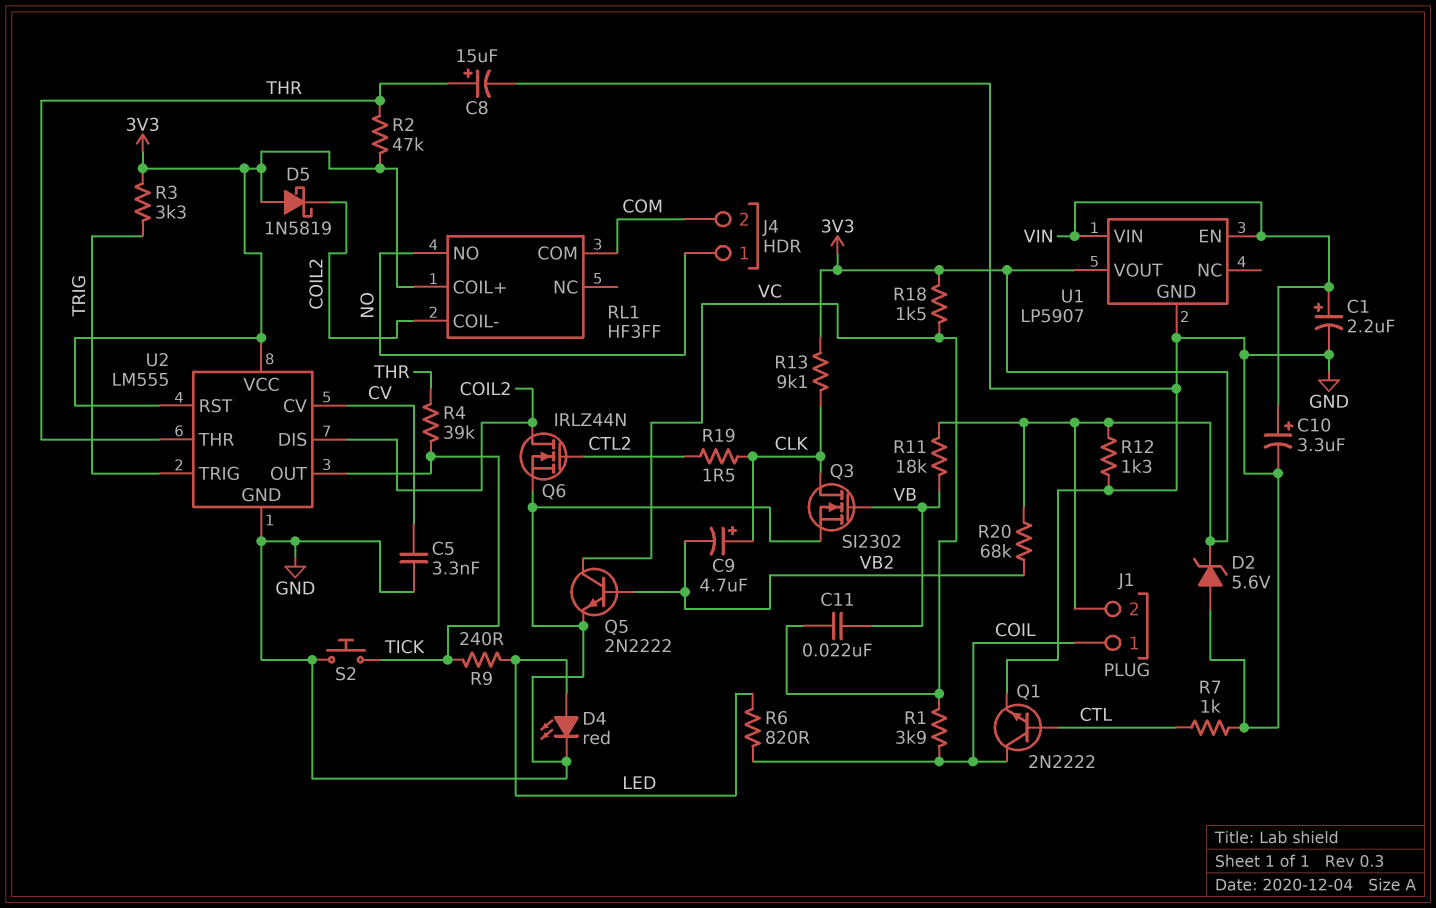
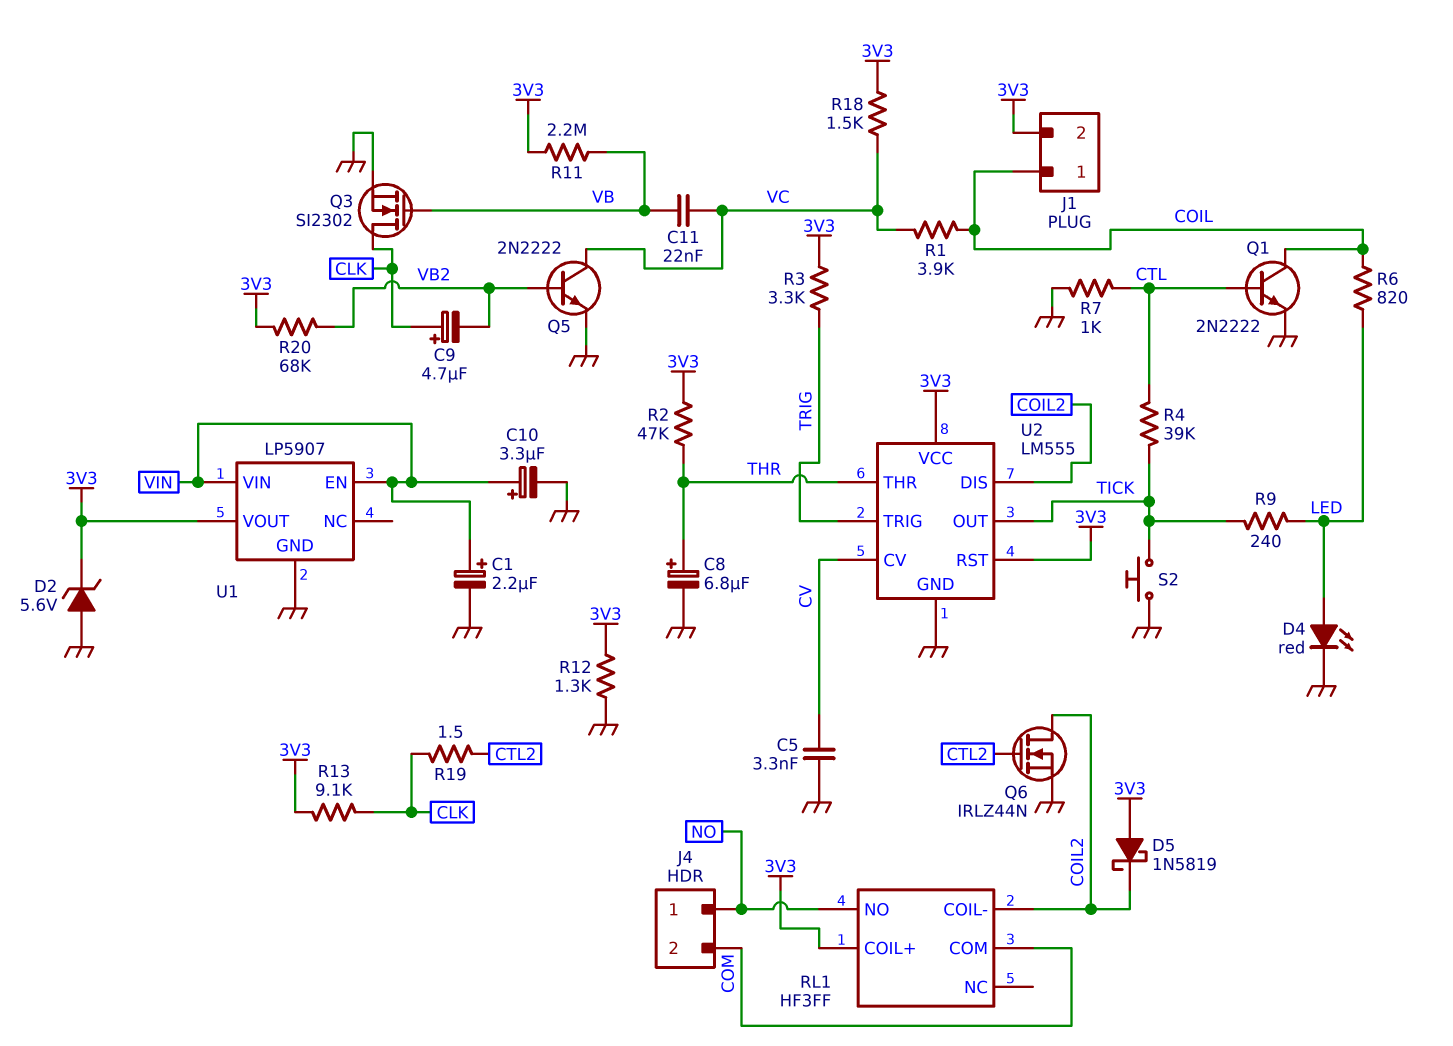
C8: 15uF (plus THR, minus GND) -> 6.8uF (plus THR, minus GND)
R4: 39k (THR, TICK) -> 39k (CTL, TICK)
R11: 18k (3V3, VB) -> 2.2M (3V3, VB)

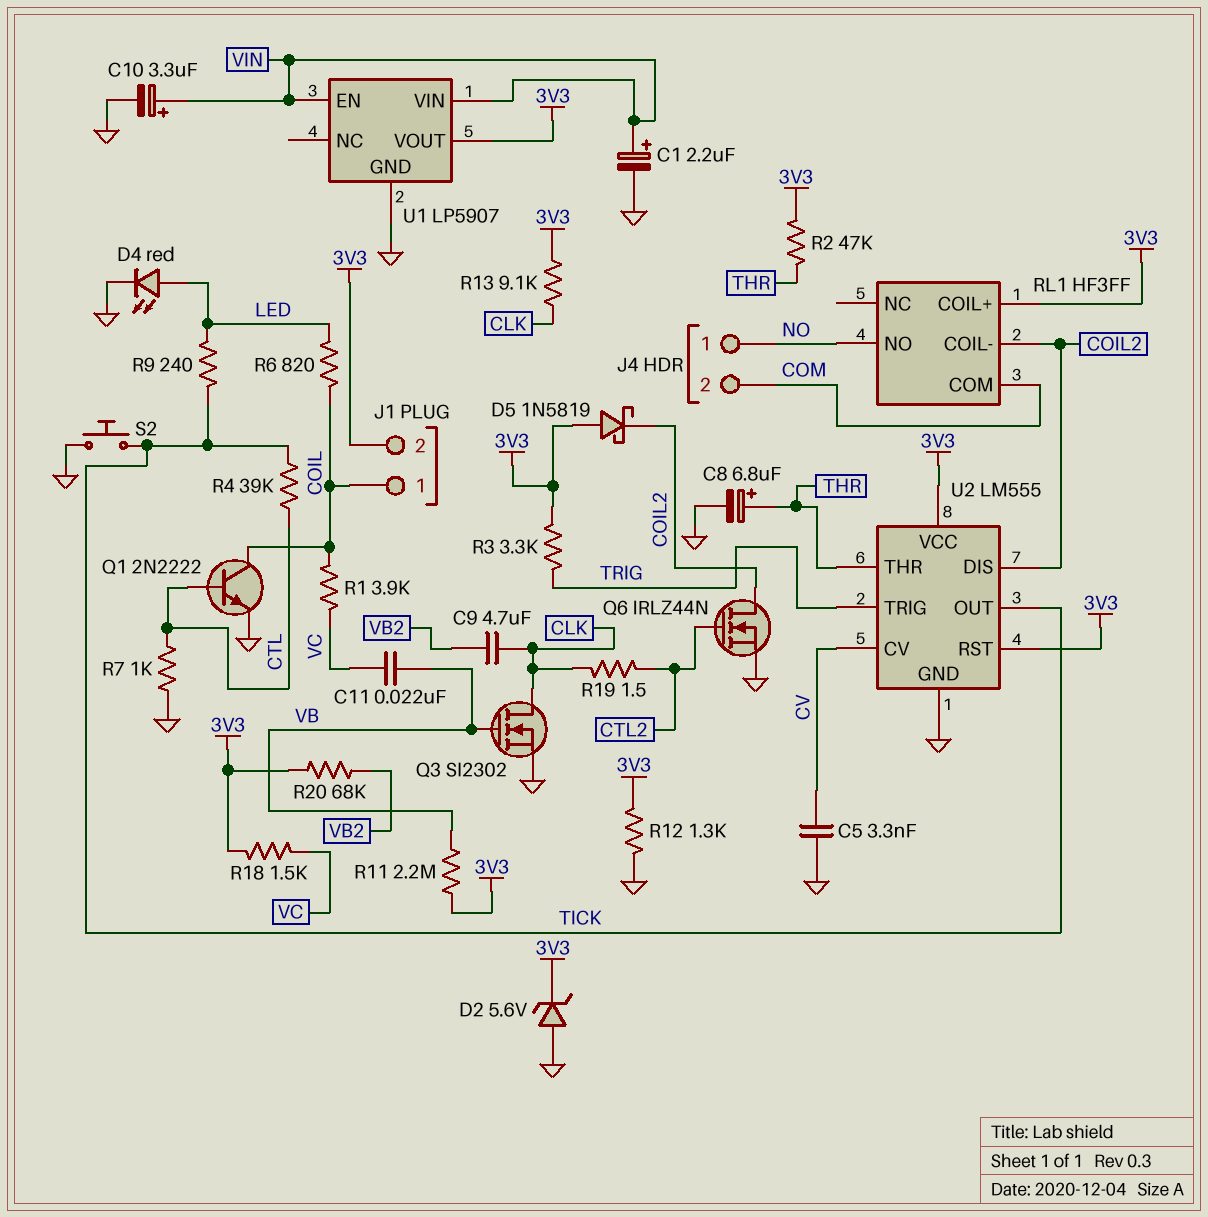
C9: 4.7uF (plus CLK, minus VB2) -> 4.7uF (CLK, VB2)
Q5: NPN 2N2222 (B VB2, C VC, E GND) -> none

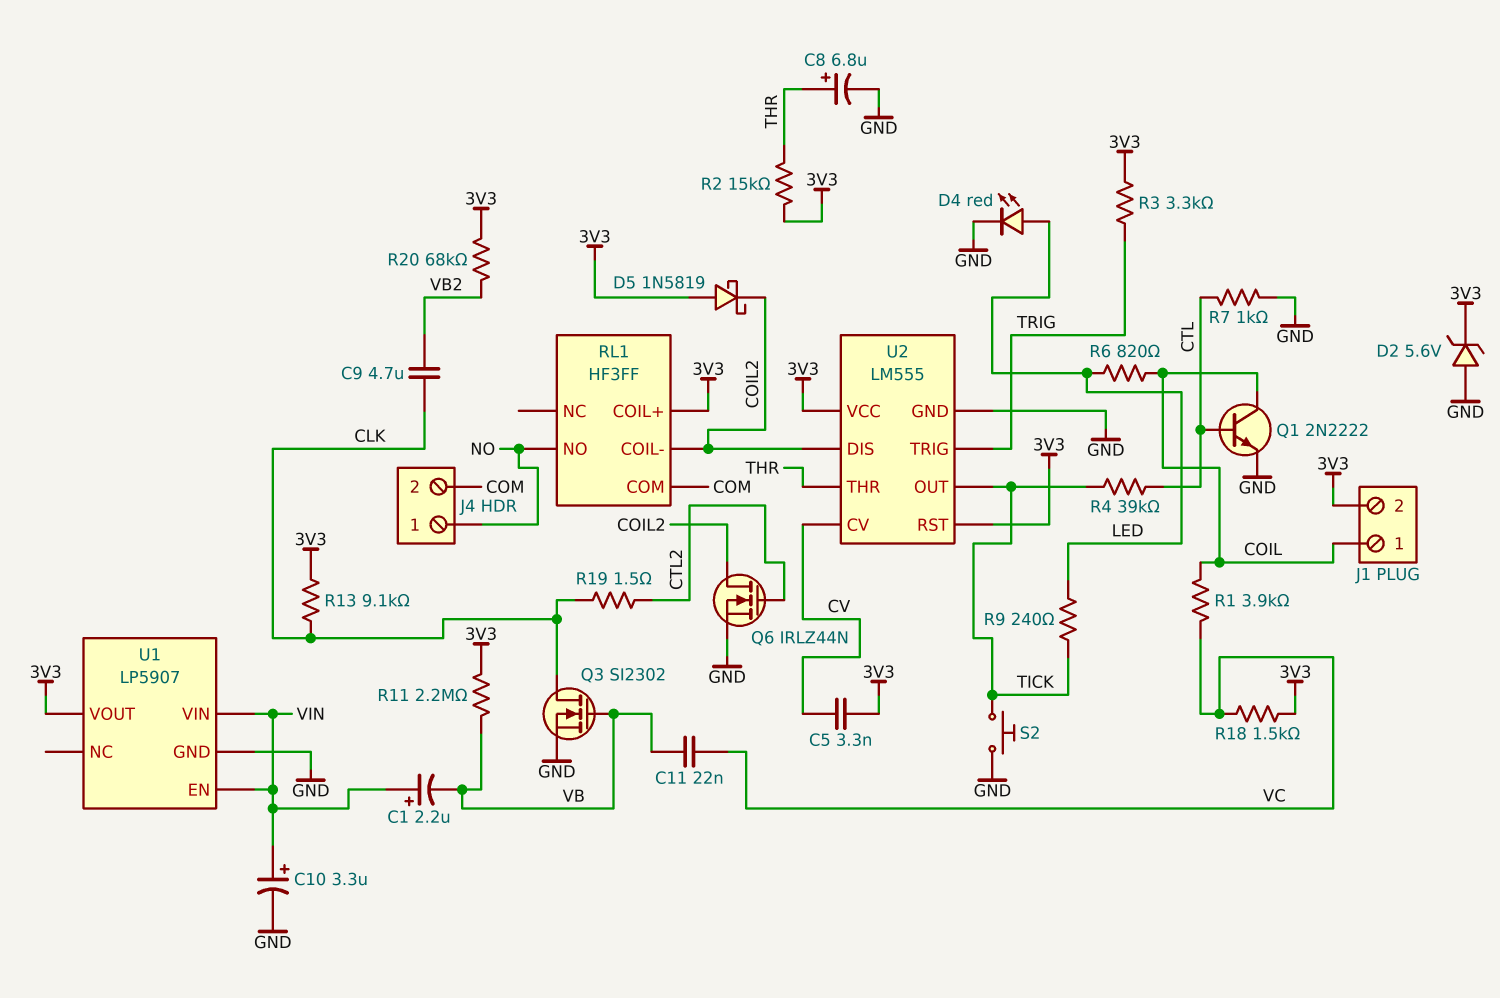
C1: 2.2uF (plus VIN, minus GND) -> 2.2uF (plus VIN, minus VB)
C5: 3.3nF (CV, GND) -> 3.3nF (3V3, CV)
R2: 47k (3V3, THR) -> 15k (3V3, THR)
R12: 1.3k (3V3, GND) -> none

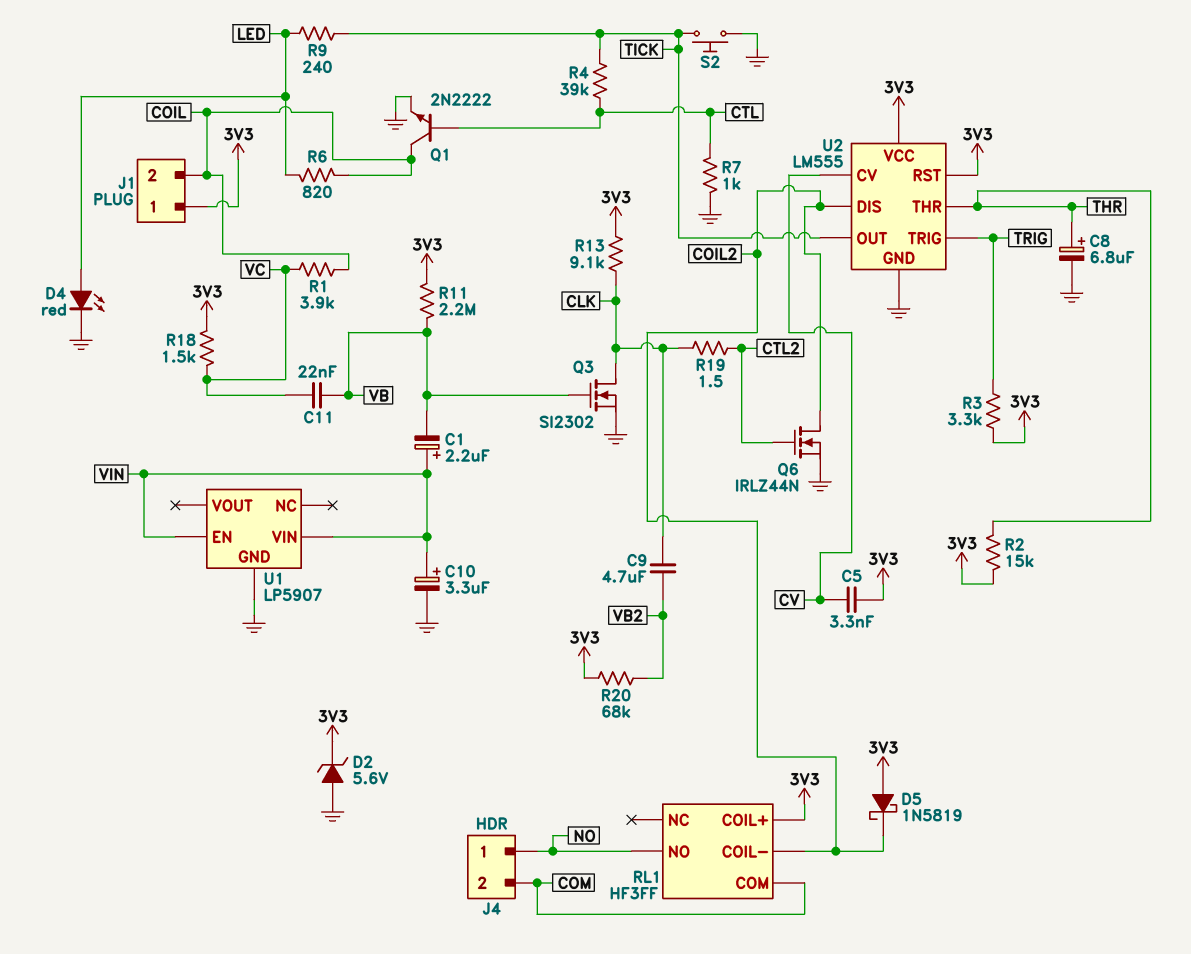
J1 pin 1: COIL -> 3V3
J1 pin 2: 3V3 -> COIL
U1 pin VOUT: 3V3 -> none

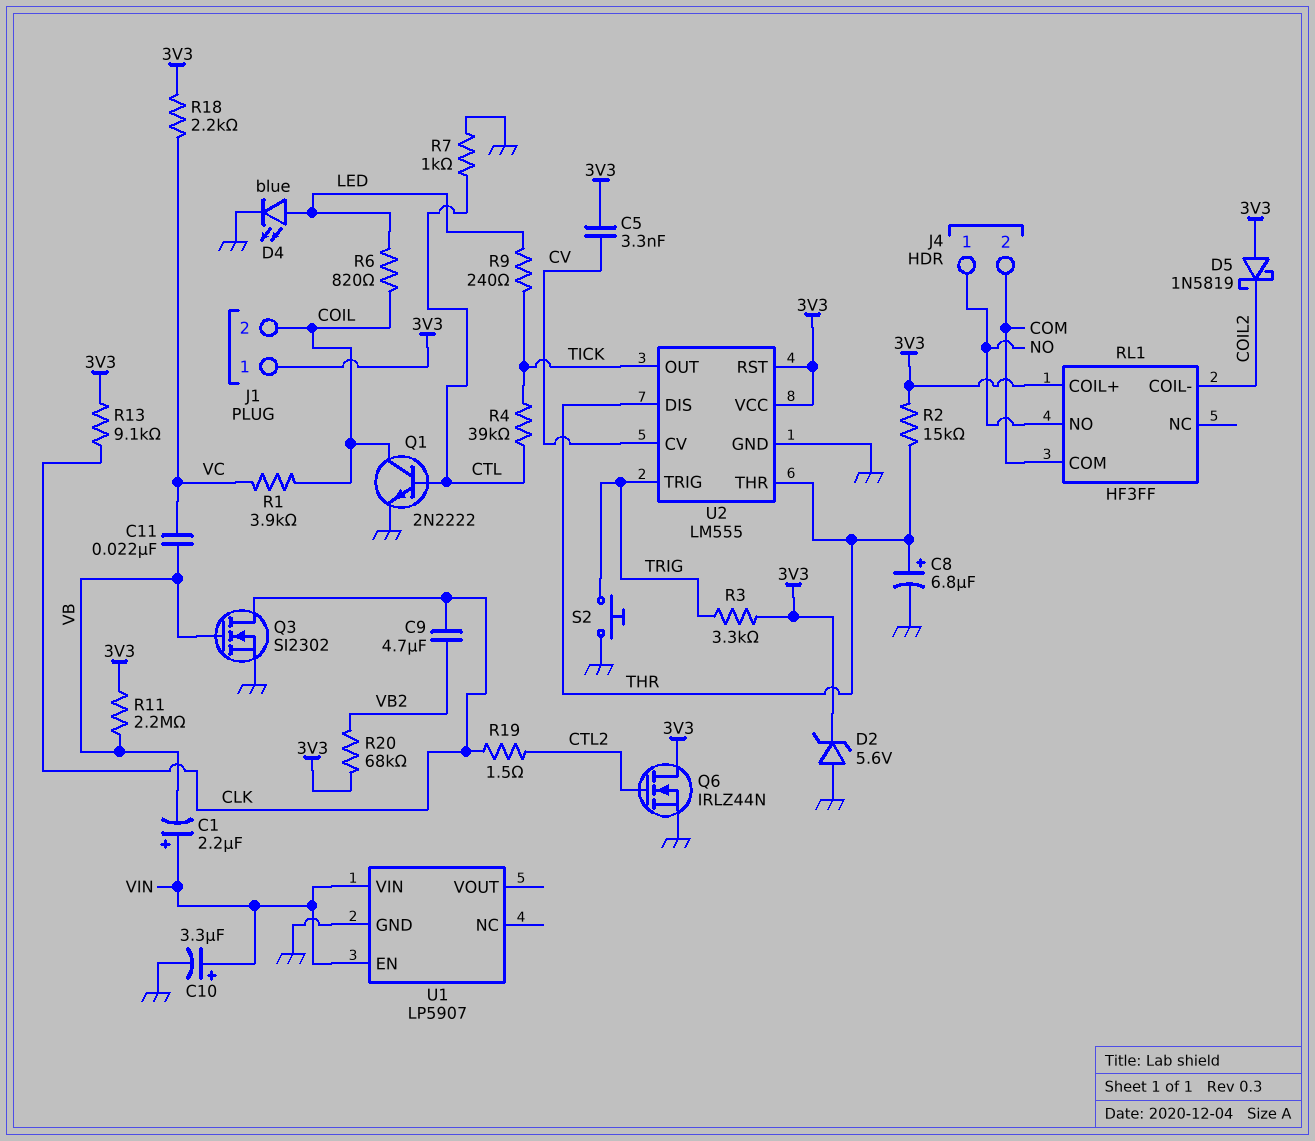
D4: LED red (A LED, K GND) -> LED blue (A LED, K GND)
Q6: NMOS IRLZ44N (G CTL2, D COIL2, S GND) -> NMOS IRLZ44N (G CTL2, D 3V3, S GND)
R18: 1.5k (3V3, VC) -> 2.2k (3V3, VC)
S2: button (GND, TICK) -> button (GND, TRIG)
U2 pin DIS: COIL2 -> THR

